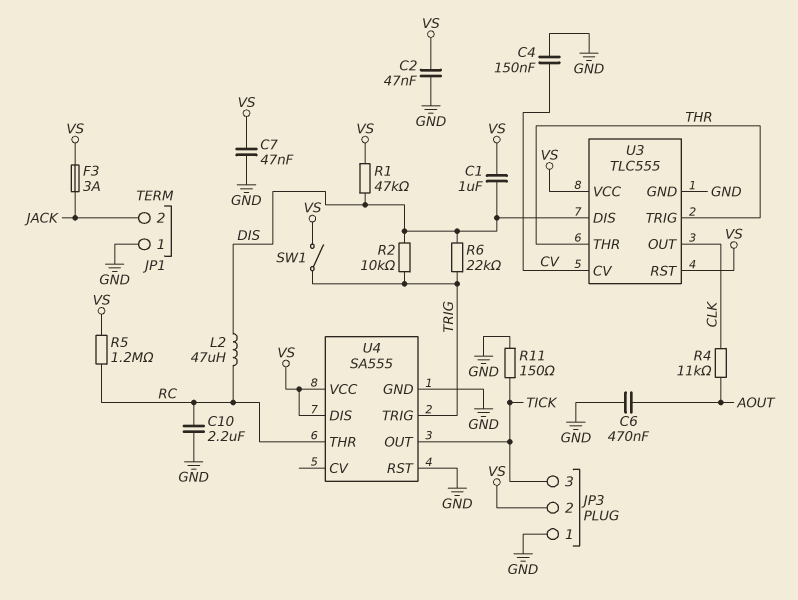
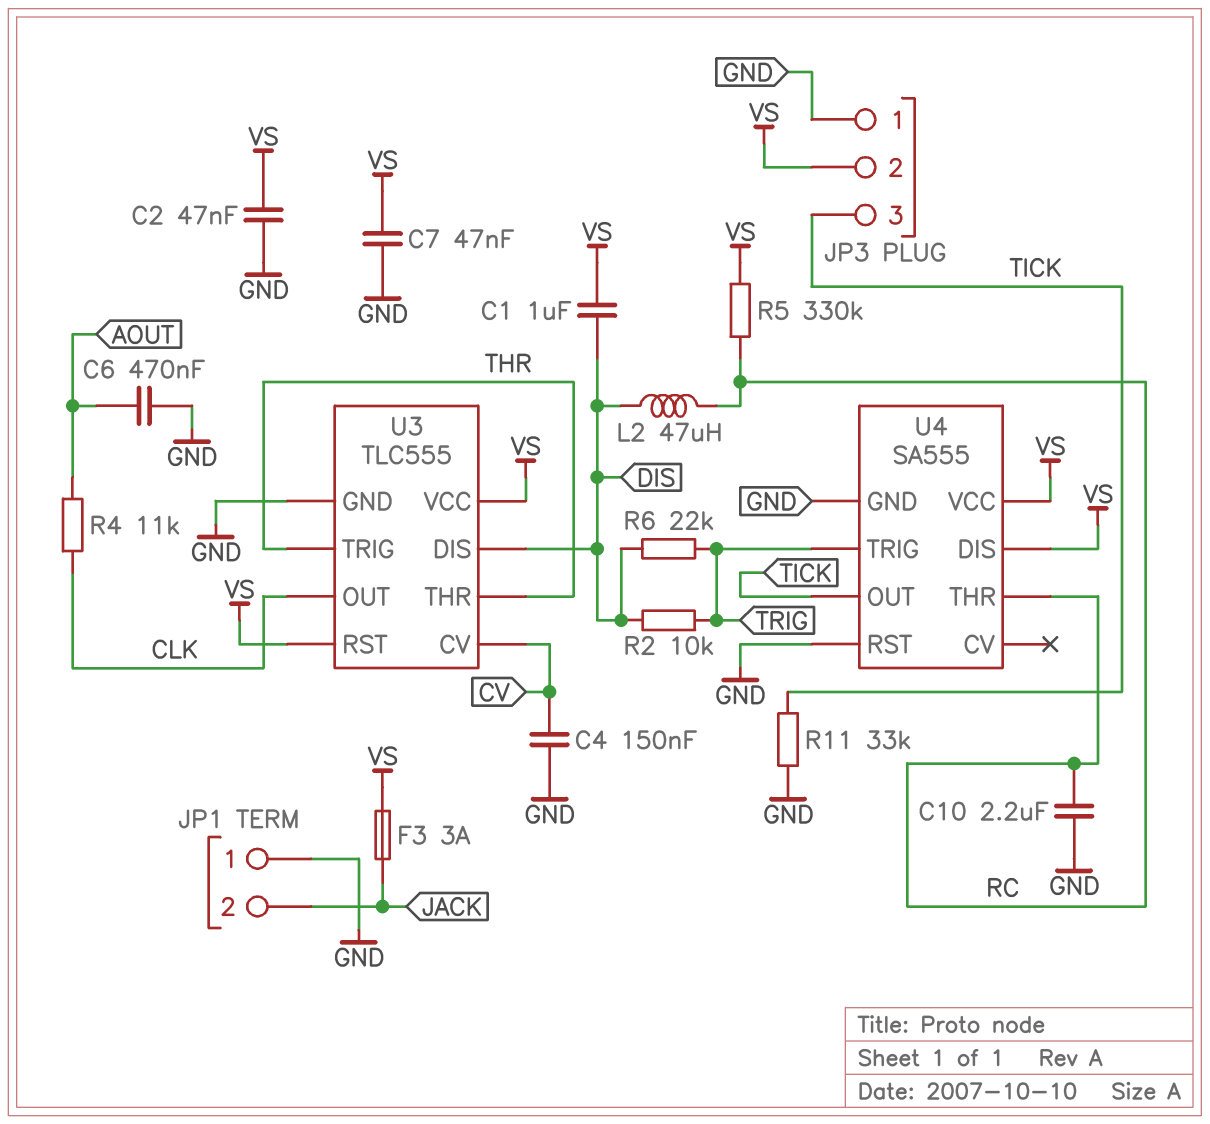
R1: 47k (DIS, VS) -> none
R5: 1.2M (RC, VS) -> 330k (RC, VS)
R11: 150 (GND, TICK) -> 33k (GND, TICK)
SW1: switch (TRIG, VS) -> none

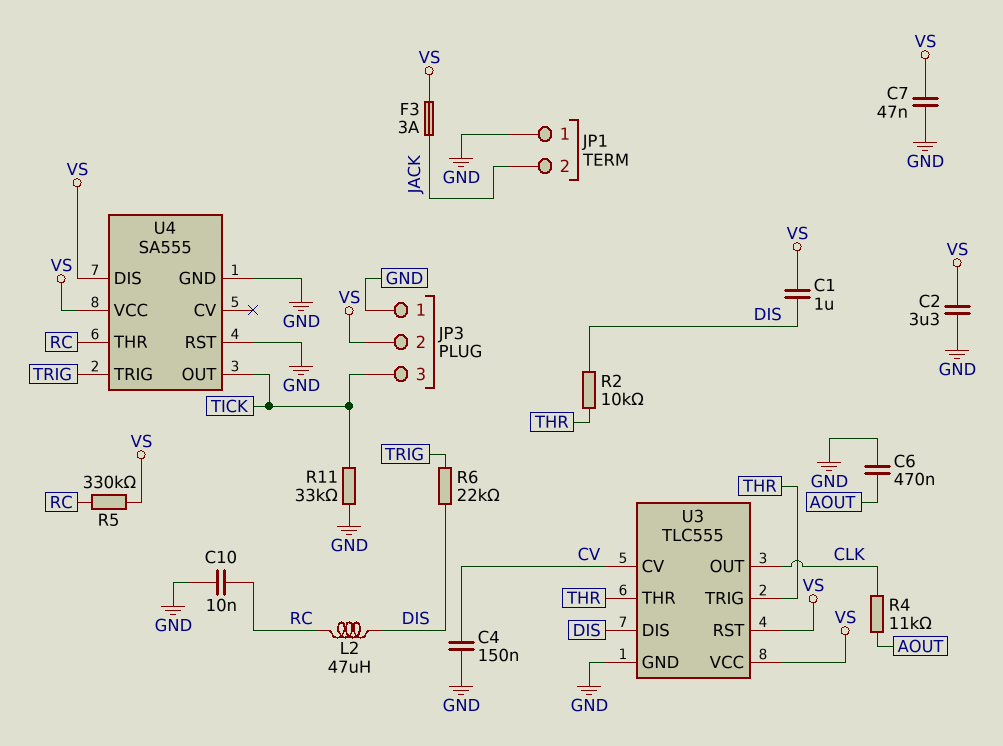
C2: 47nF (GND, VS) -> 3.3uF (GND, VS)
C10: 2.2uF (GND, RC) -> 10nF (GND, RC)
R2: 10k (DIS, TRIG) -> 10k (DIS, THR)

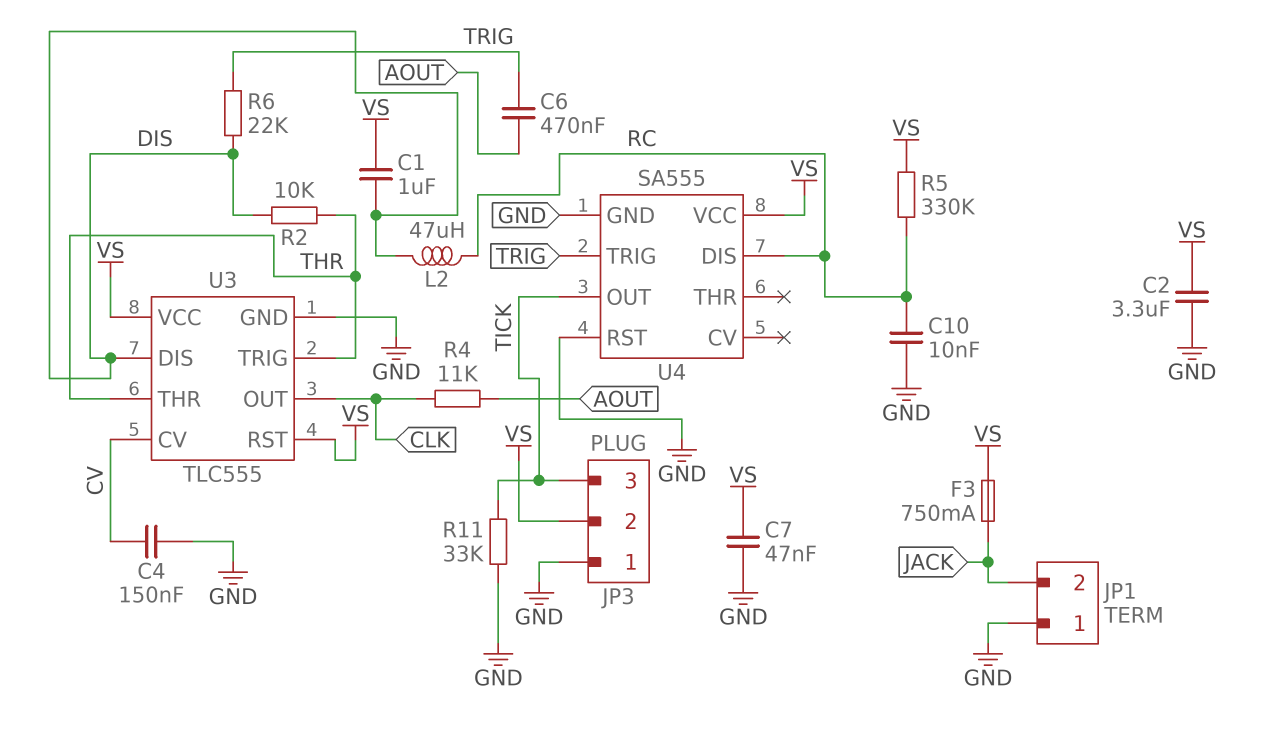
C6: 470nF (AOUT, GND) -> 470nF (AOUT, TRIG)
F3: 3A (JACK, VS) -> 750mA (JACK, VS)
U4 pin DIS: VS -> RC
U4 pin THR: RC -> none

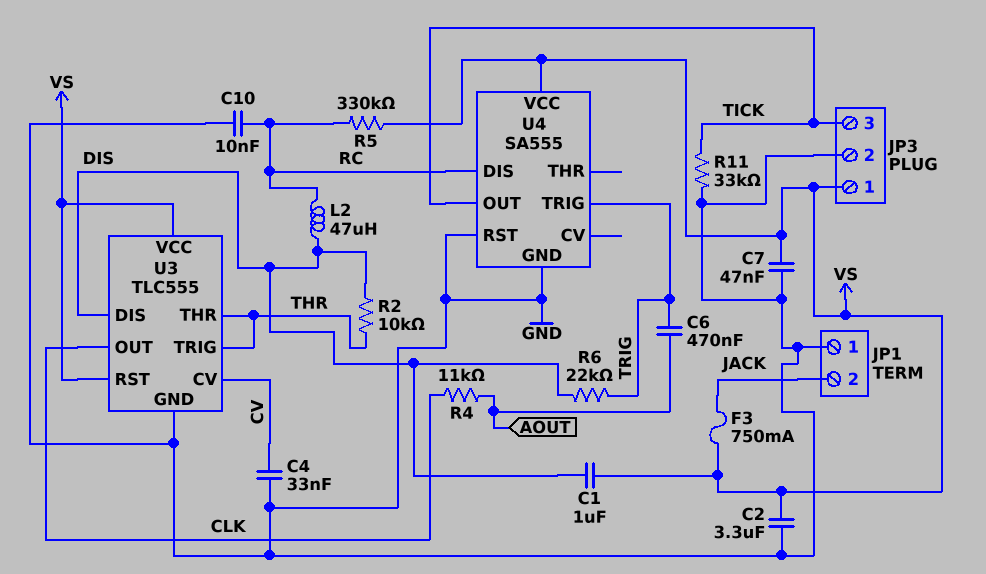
C4: 150nF (CV, GND) -> 33nF (CV, GND)
JP3 pin 1: GND -> VS
JP3 pin 2: VS -> GND

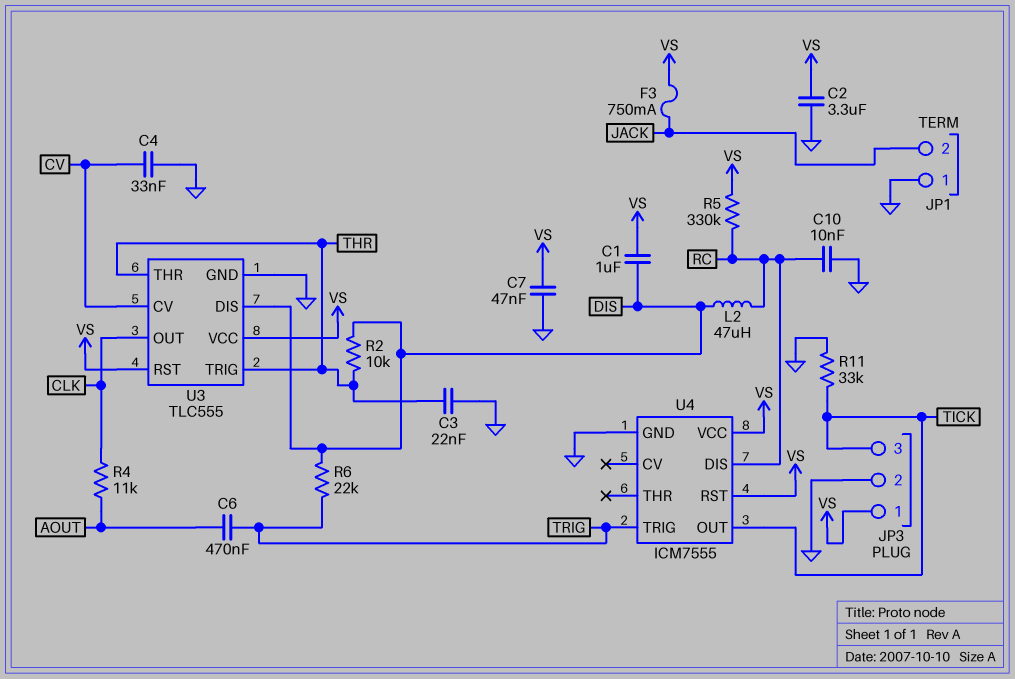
C3: none -> 22nF (GND, THR)
U4: SA555 -> ICM7555
U4 pin RST: GND -> VS

